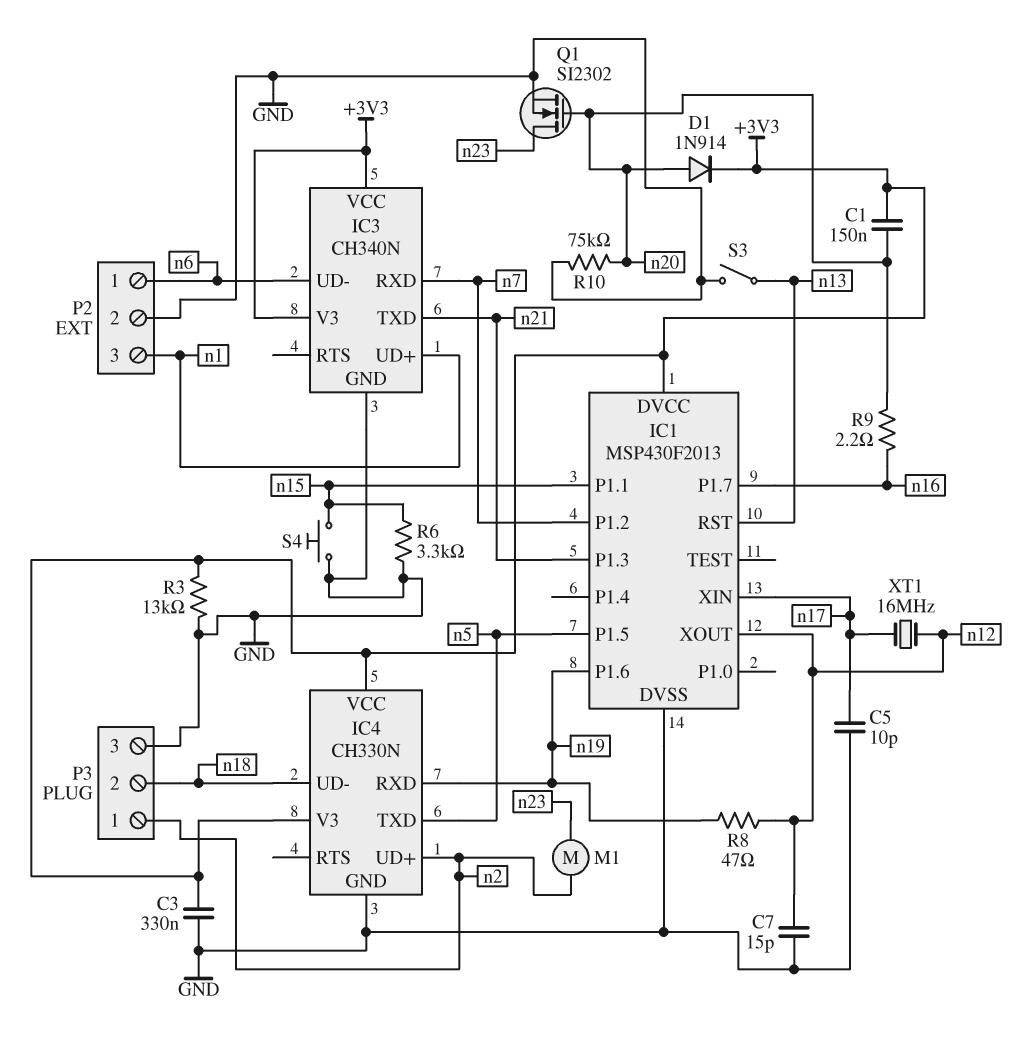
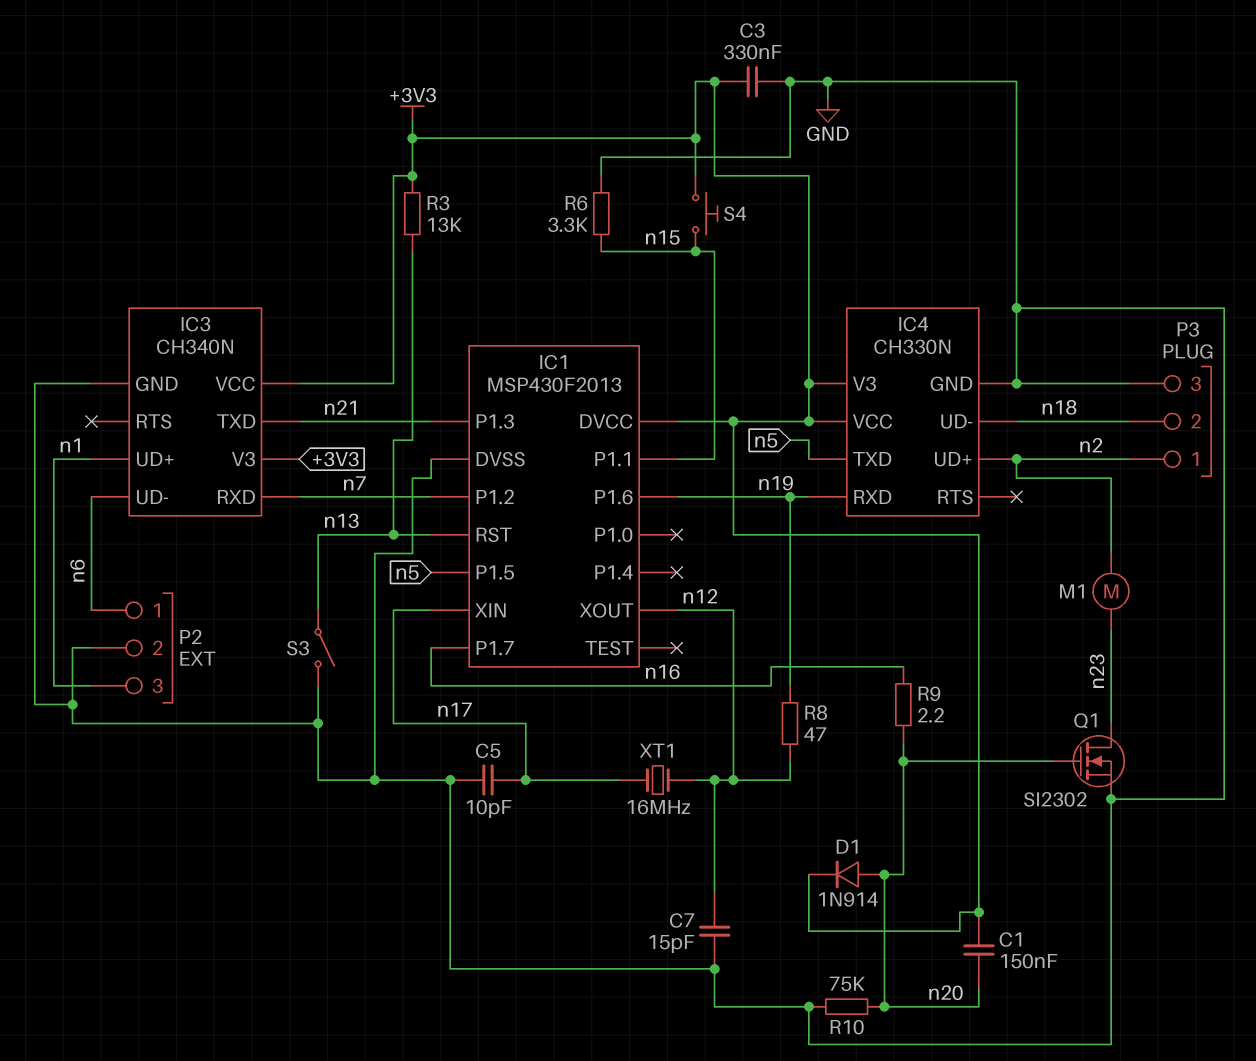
R3: 13k (+3V3, GND) -> 13k (+3V3, n13)
S4: button (GND, n15) -> button (+3V3, n15)

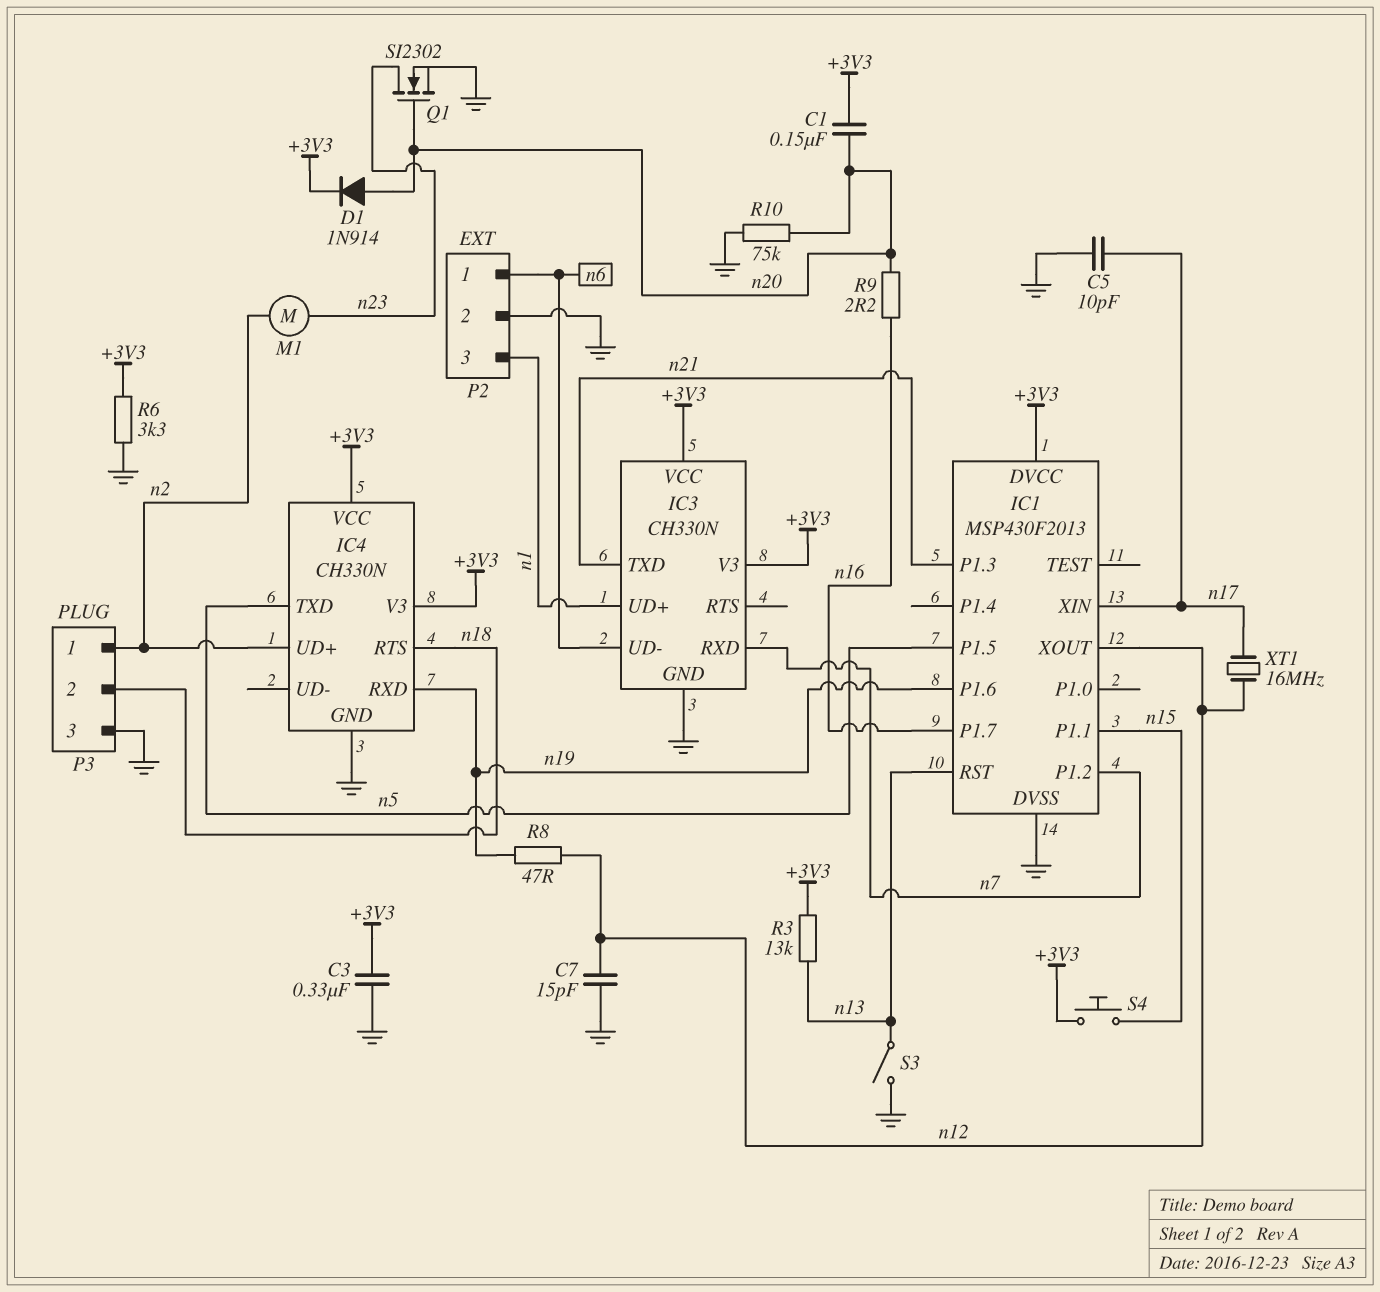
IC3: CH340N -> CH330N
IC4 pin RTS: none -> n18
IC4 pin UD-: n18 -> none
R6: 3.3k (GND, n15) -> 3.3k (+3V3, GND)

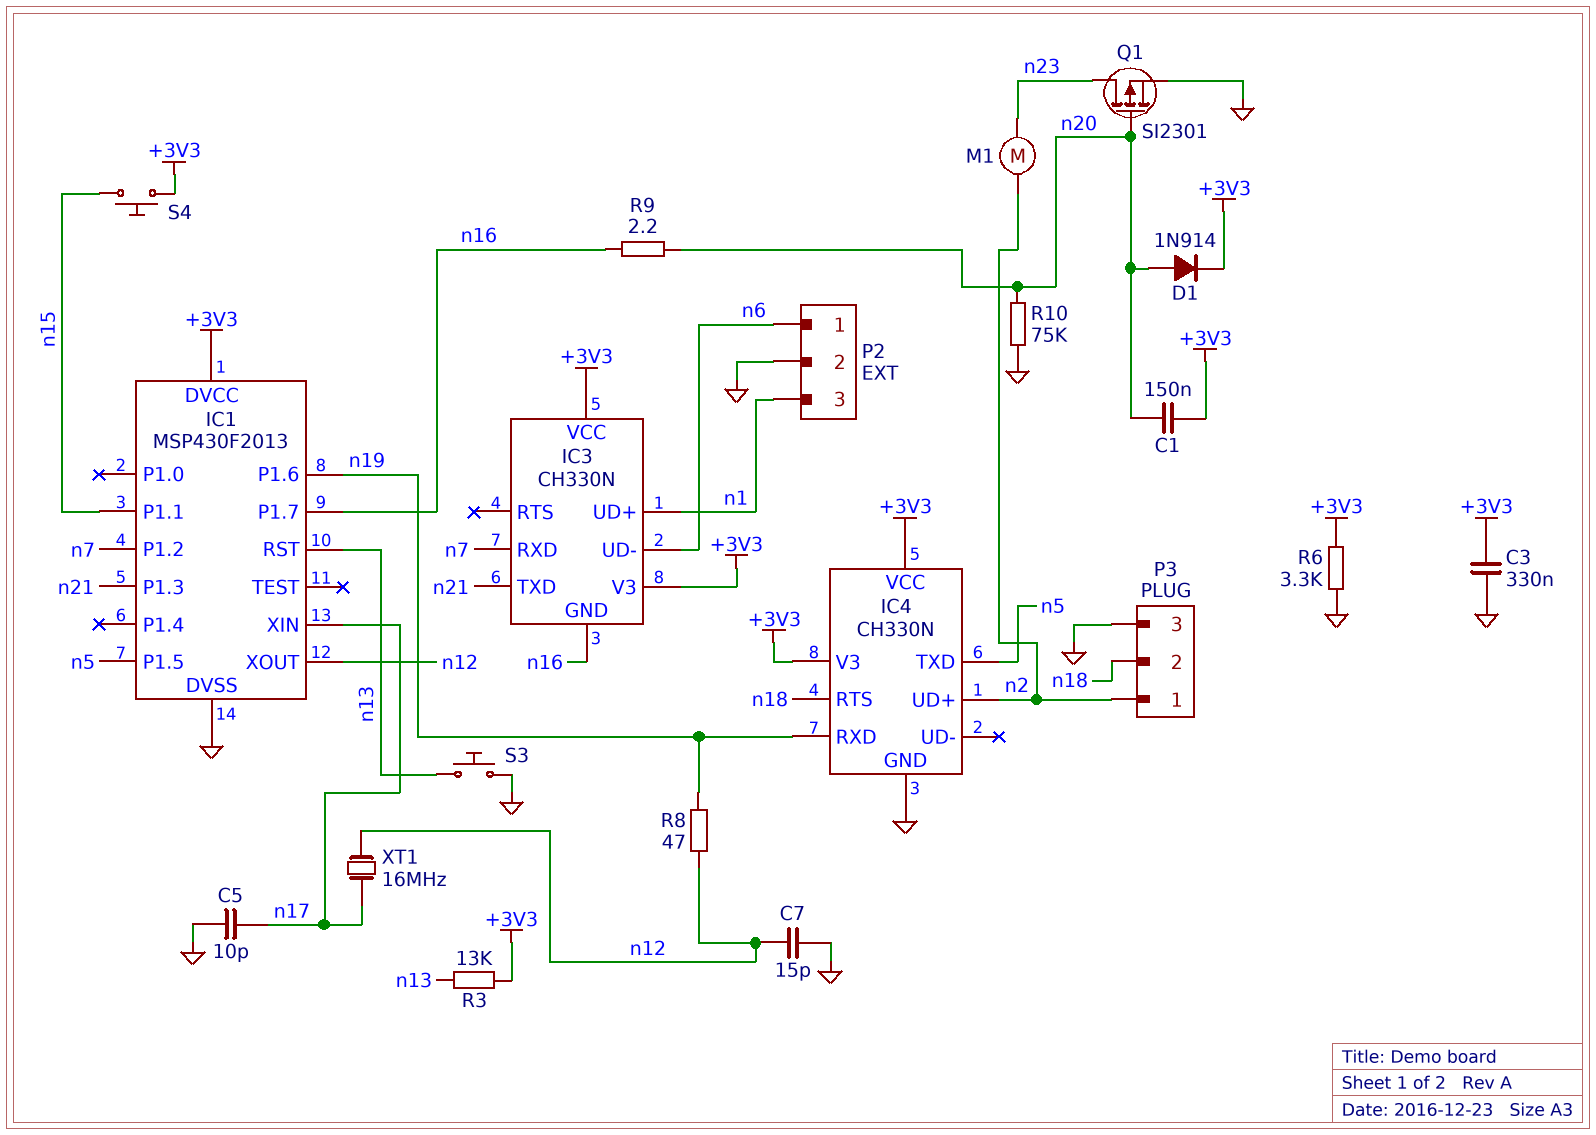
IC3 pin GND: GND -> n16
Q1: NMOS SI2302 (G n20, D n23, S GND) -> PMOS SI2301 (G n20, D n23, S GND)
S3: switch (GND, n13) -> button (GND, n13)

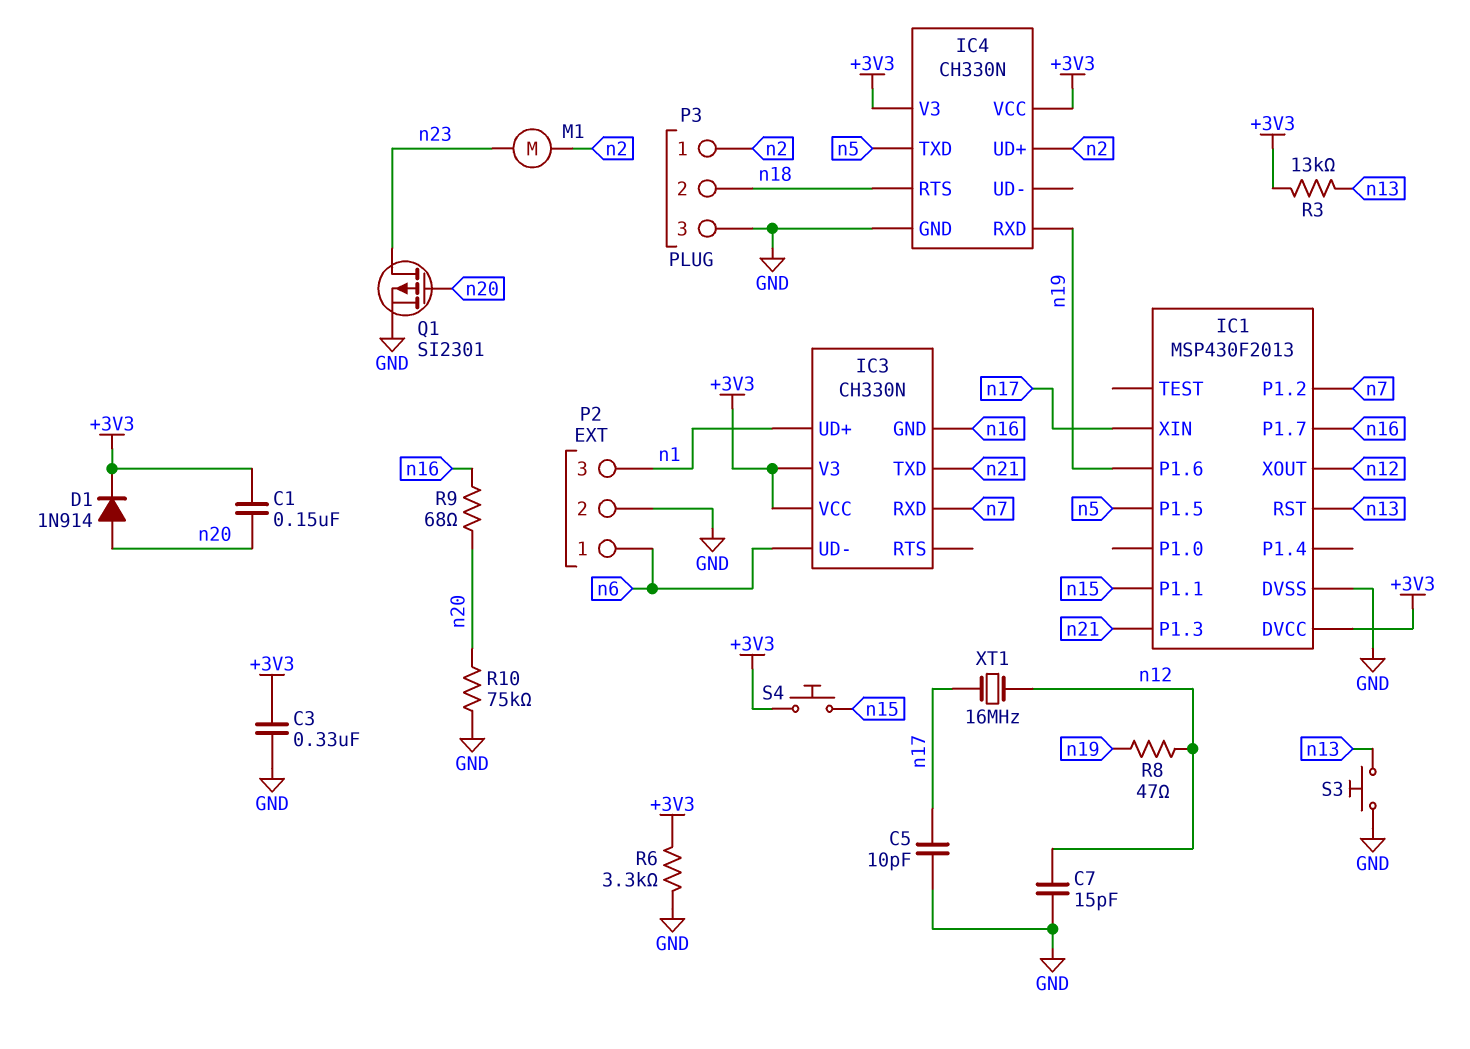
R9: 2.2 (n16, n20) -> 68 (n16, n20)

